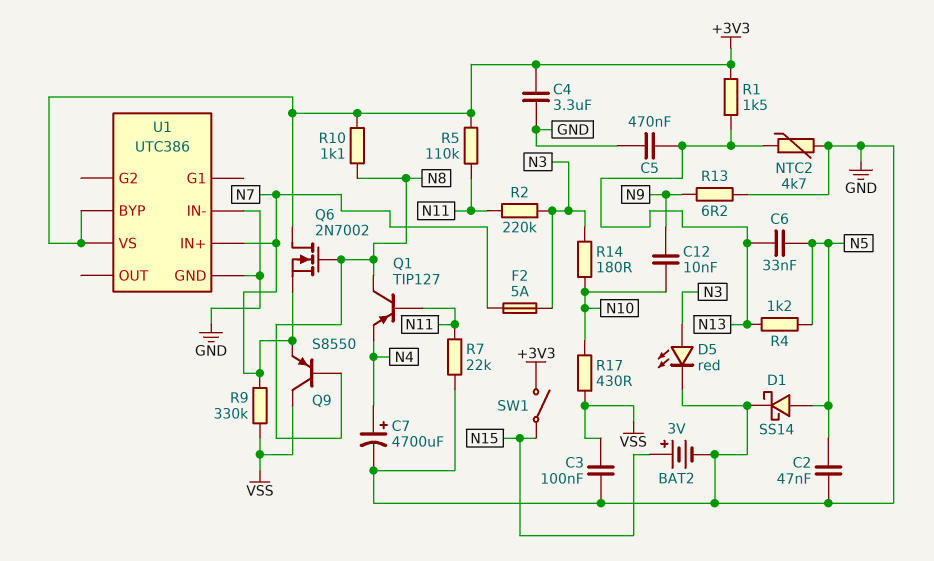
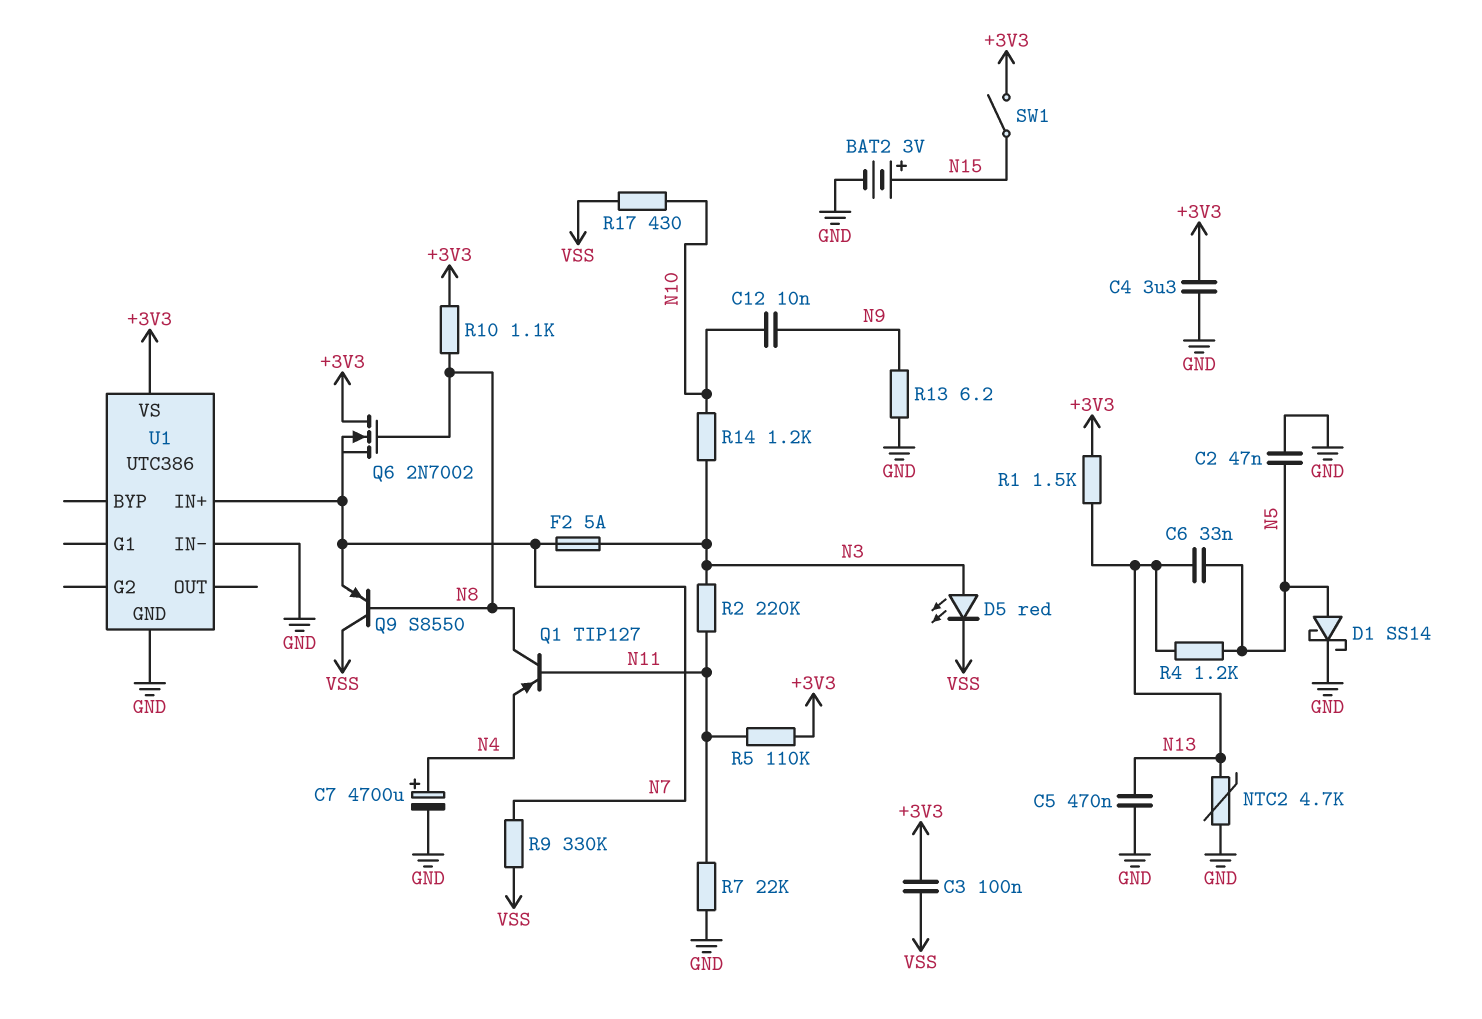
C3: 100nF (GND, VSS) -> 100nF (+3V3, VSS)
D5: LED red (A N3, K GND) -> LED red (A N3, K VSS)
R14: 180 (N3, N10) -> 1.2k (N3, N10)
U1 pin BYP: +3V3 -> none

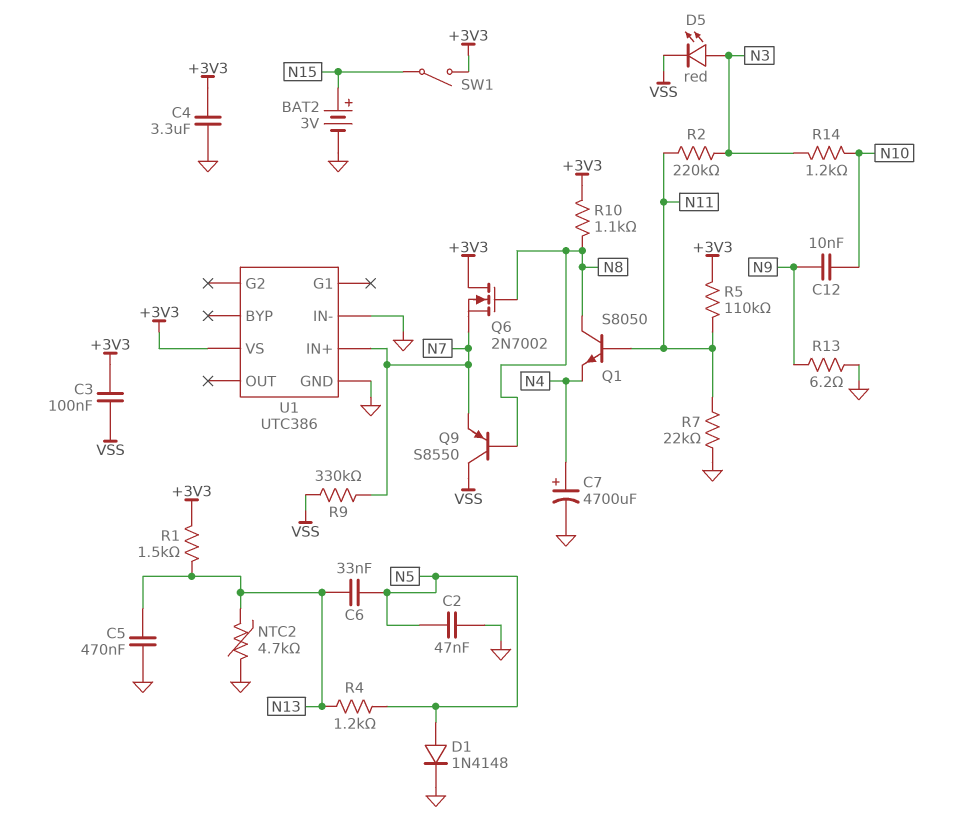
D1: schottky SS14 (A N5, K GND) -> diode 1N4148 (A N5, K GND)
F2: 5A (N3, N7) -> none
Q1: PNP TIP127 (B N11, C N8, E N4) -> NPN S8050 (B N11, C N8, E N4)
R17: 430 (N10, VSS) -> none

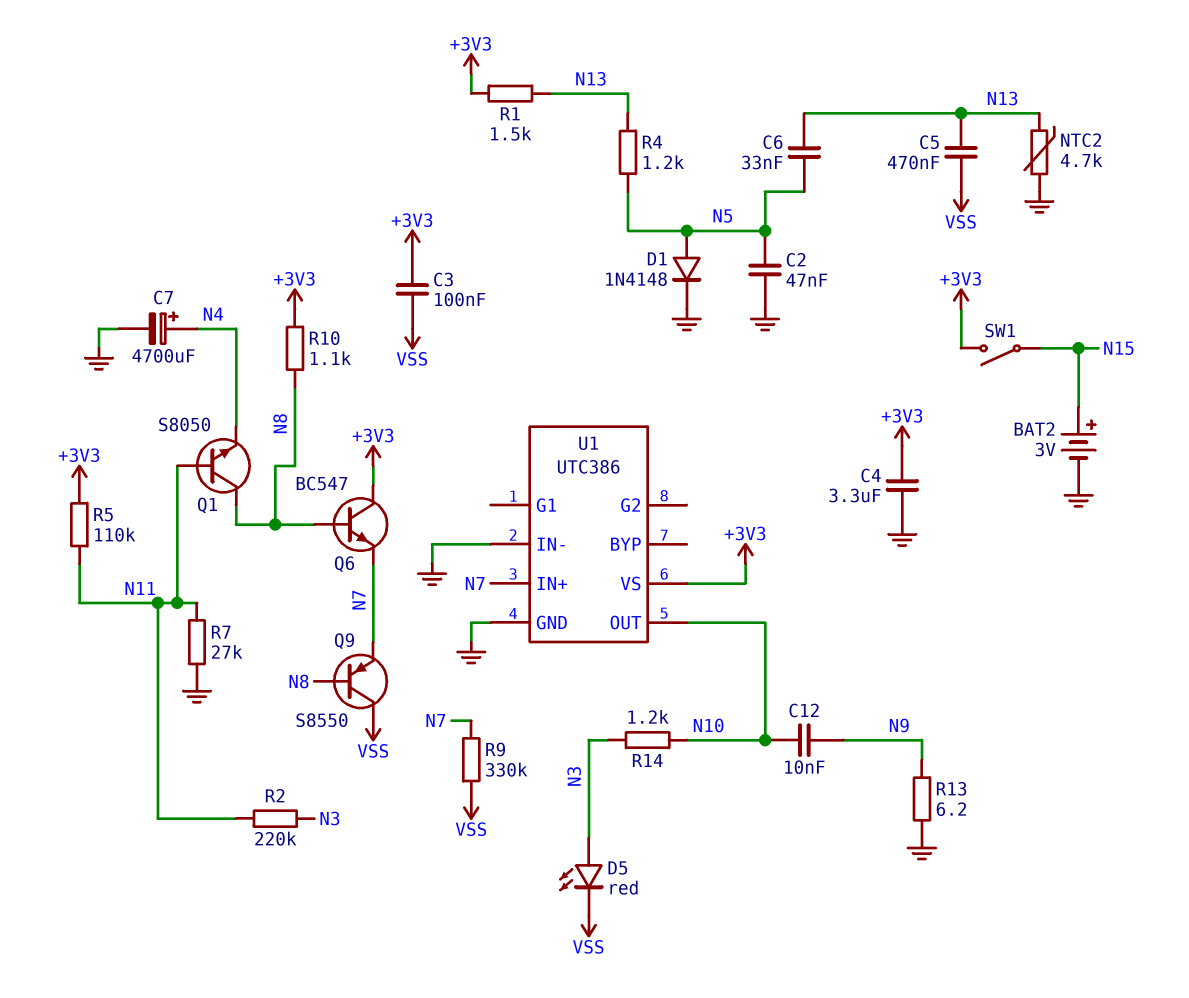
C5: 470nF (GND, N13) -> 470nF (N13, VSS)
Q6: NMOS 2N7002 (G N8, D +3V3, S N7) -> NPN BC547 (B N8, C +3V3, E N7)
R7: 22k (GND, N11) -> 27k (GND, N11)
U1 pin OUT: none -> N10

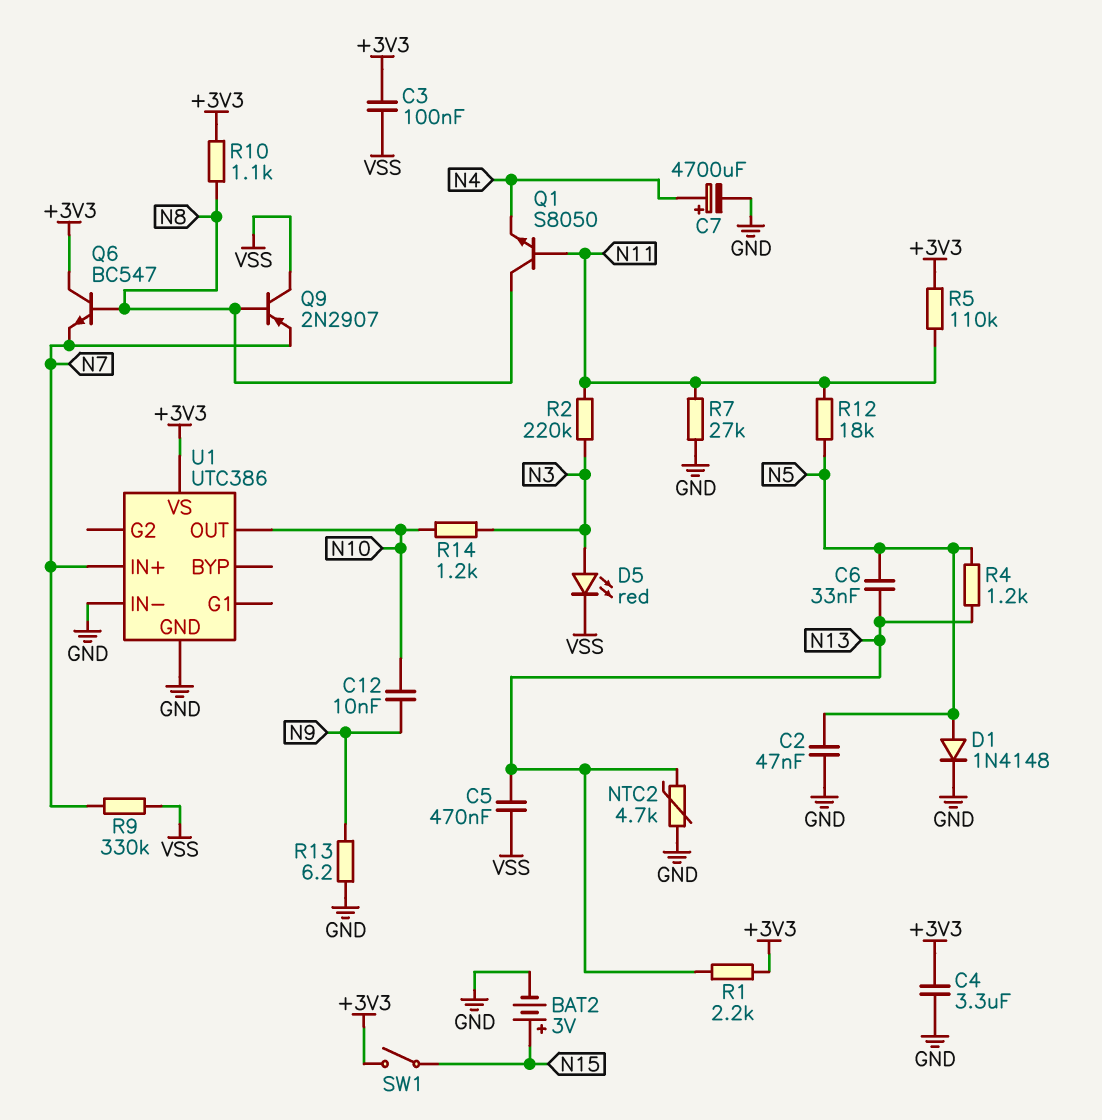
Q9: PNP S8550 (B N8, C VSS, E N7) -> PNP 2N2907 (B N8, C VSS, E N7)
R1: 1.5k (+3V3, N13) -> 2.2k (+3V3, N13)
R12: none -> 18k (N5, N11)

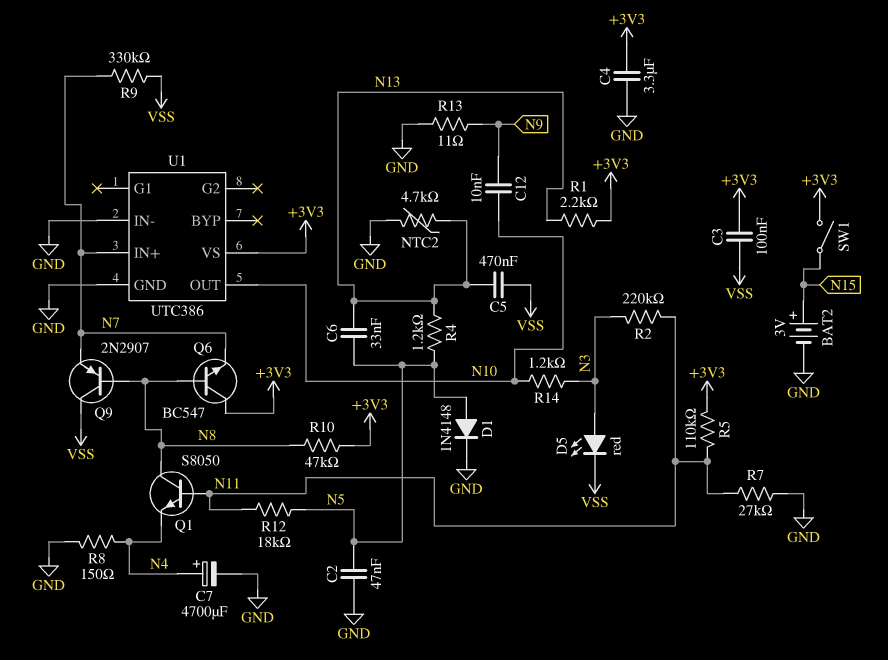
R8: none -> 150 (GND, N4)
R10: 1.1k (+3V3, N8) -> 47k (+3V3, N8)
R13: 6.2 (GND, N9) -> 11 (GND, N9)

